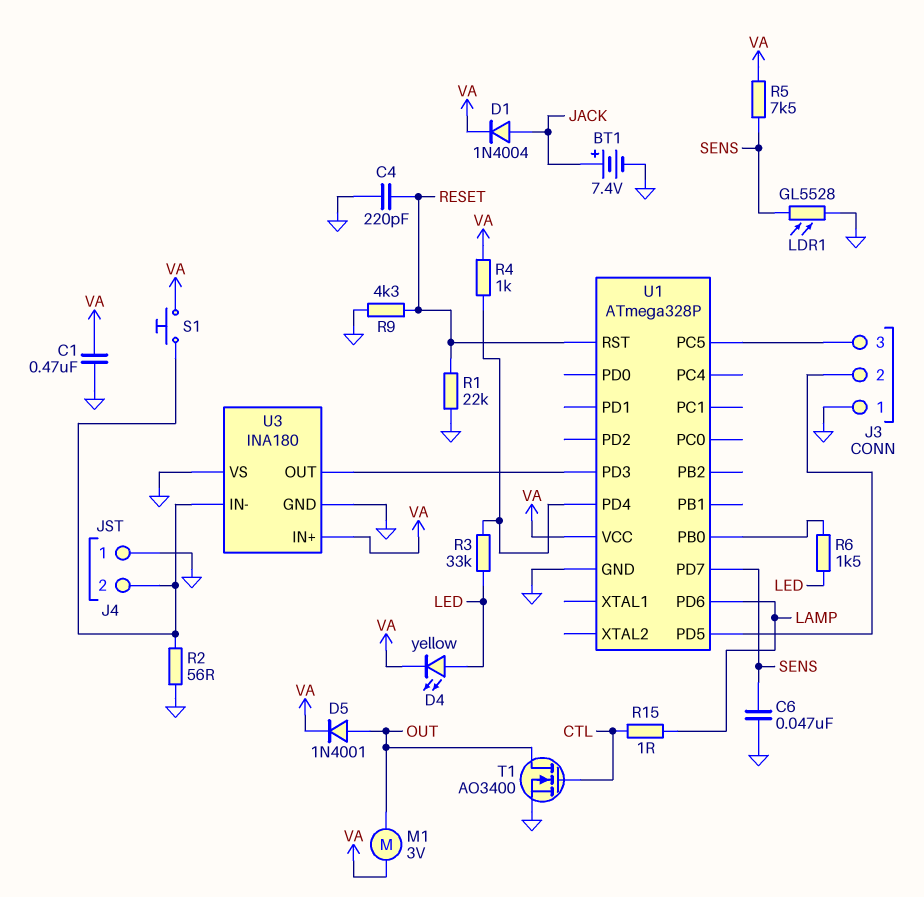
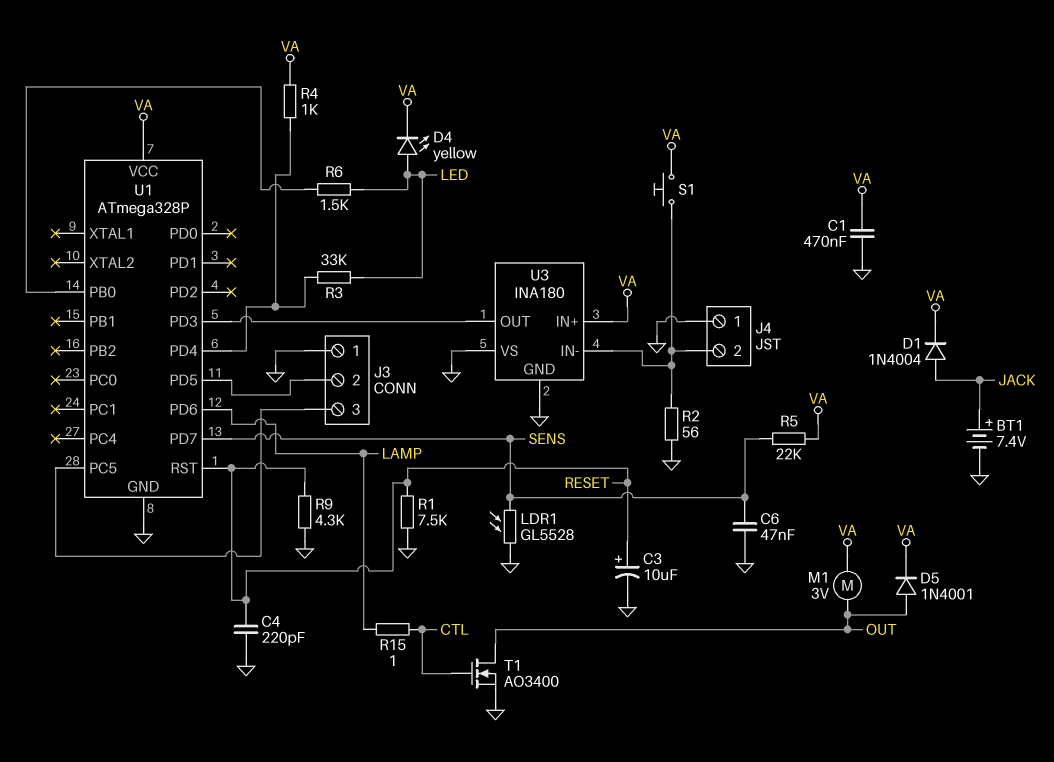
C3: none -> 10uF (plus RESET, minus GND)
R1: 22k (GND, RESET) -> 7.5k (GND, RESET)
R5: 7.5k (SENS, VA) -> 22k (SENS, VA)

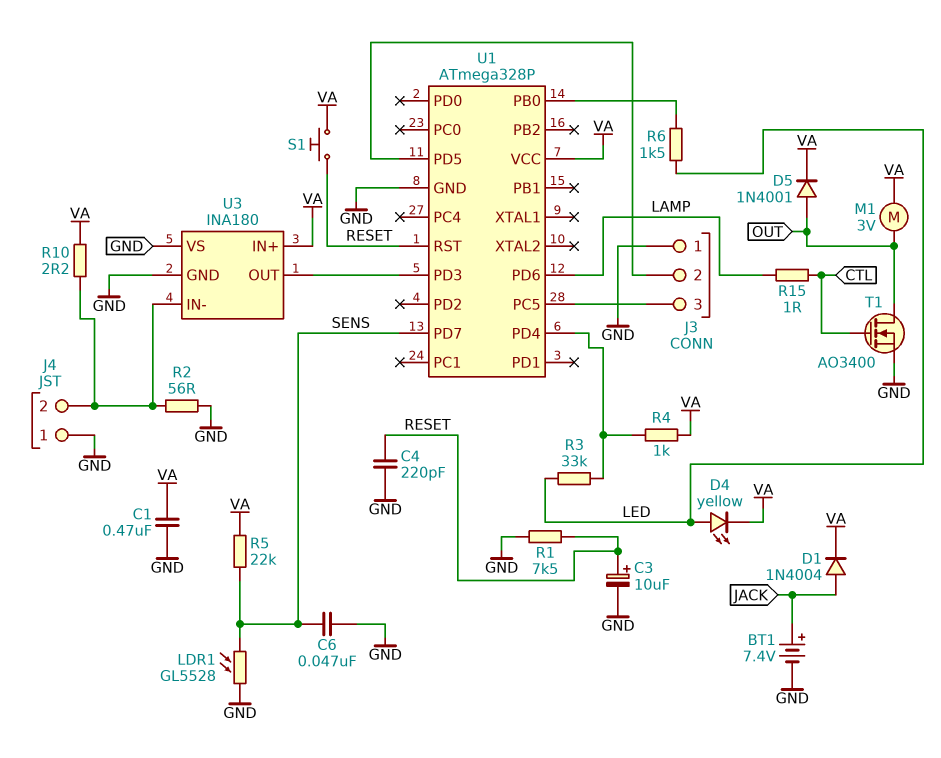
R9: 4.3k (GND, RESET) -> none
R10: none -> 2.2 (J4/2, VA)
S1: button (J4/2, VA) -> button (RESET, VA)

